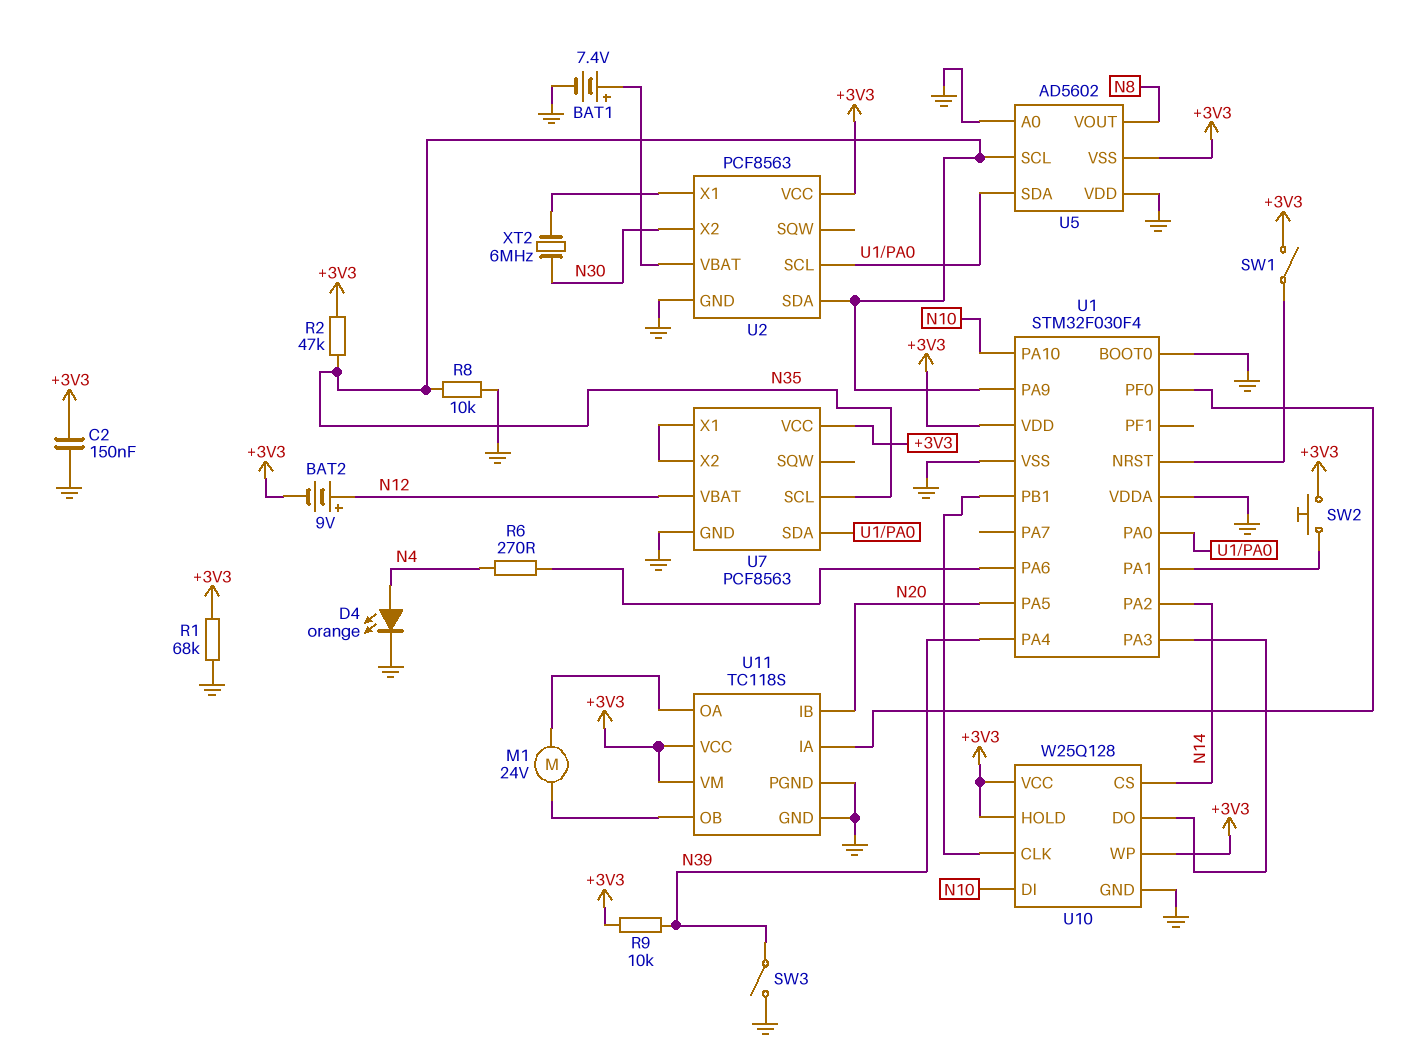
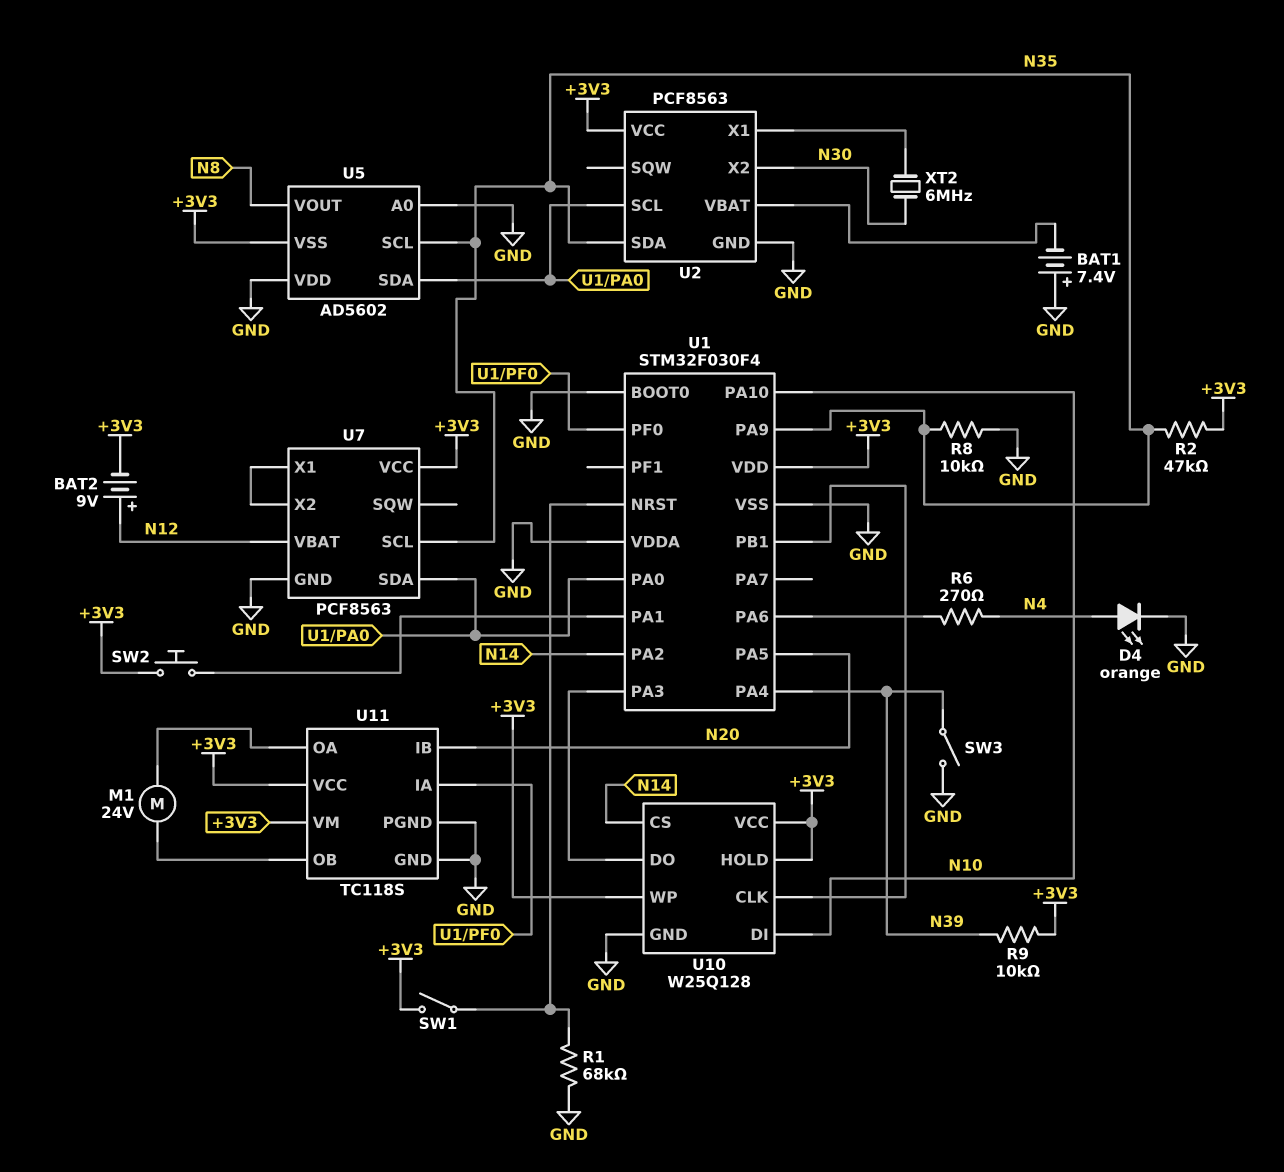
BAT1: 7.4V (plus U2/VBAT, minus GND) -> 7.4V (plus GND, minus U2/VBAT)
C2: 150nF (+3V3, GND) -> none
R1: 68k (+3V3, GND) -> 68k (GND, U1/NRST)

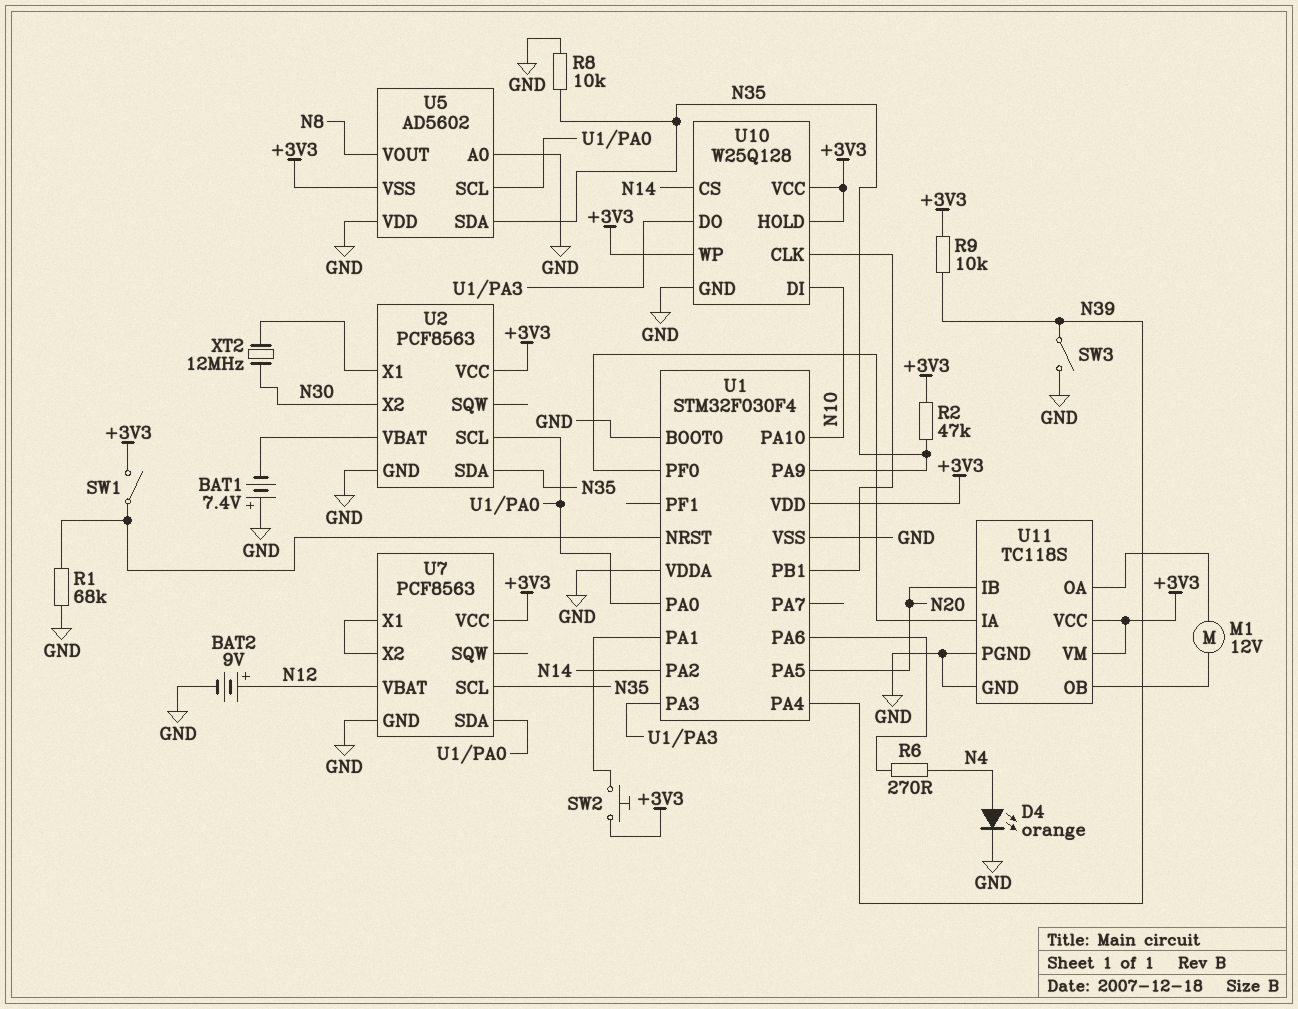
BAT2: 9V (plus N12, minus +3V3) -> 9V (plus N12, minus GND)
M1: motor 24V (U11/OA, U11/OB) -> motor 12V (U11/OA, U11/OB)
U5 pin SCL: N35 -> U1/PA0
U5 pin SDA: U1/PA0 -> N35
XT2: 6MHz (N30, U2/X1) -> 12MHz (N30, U2/X1)

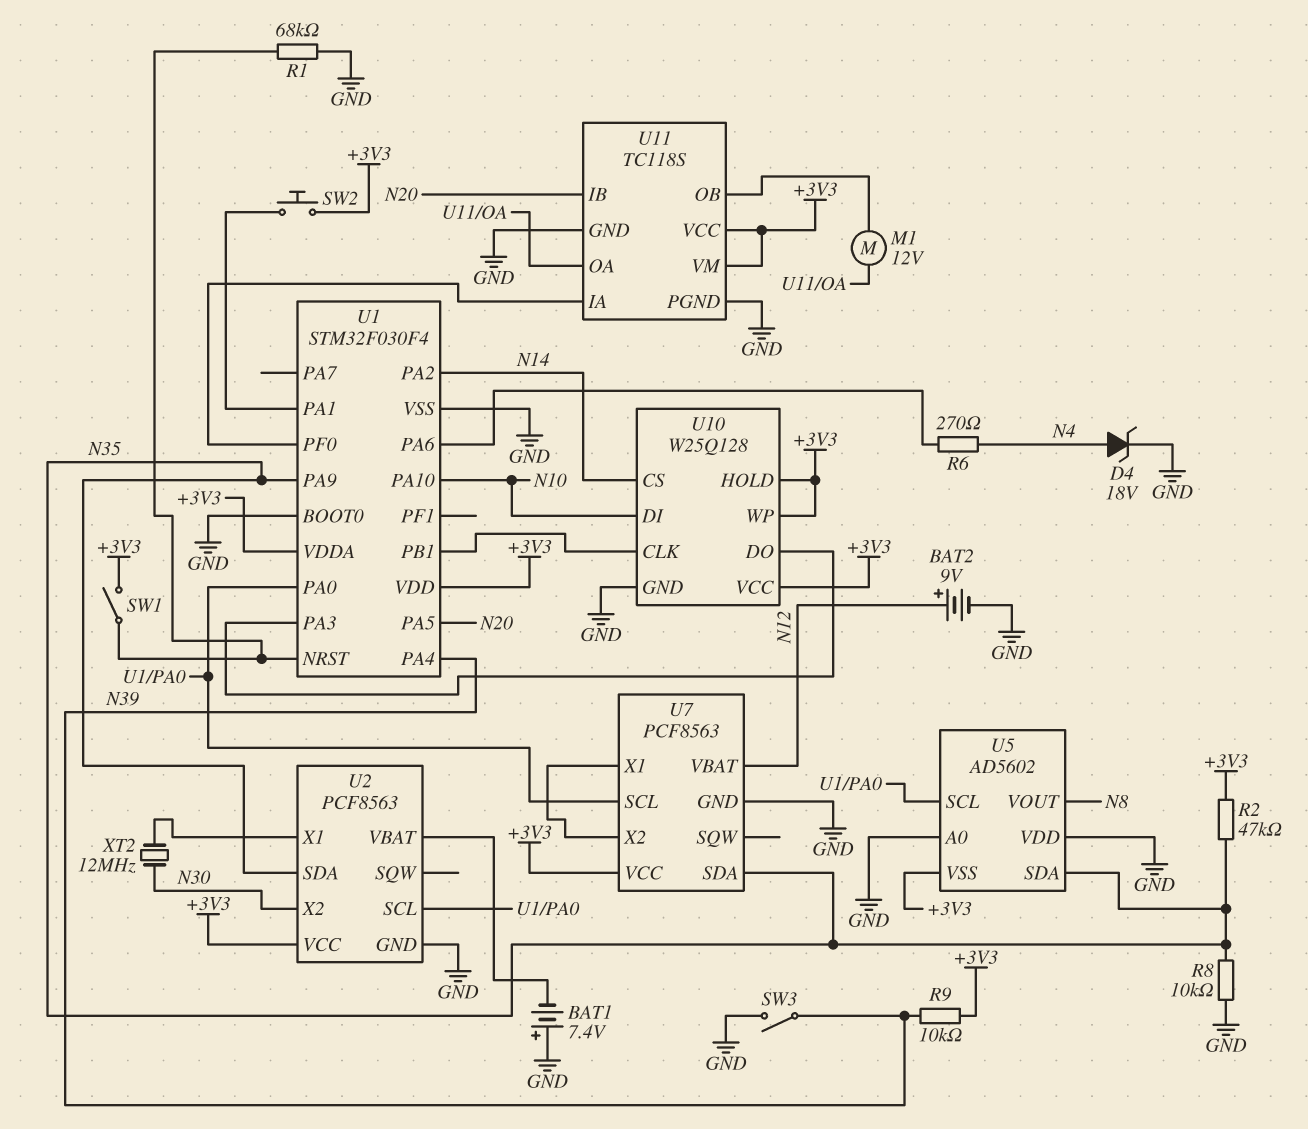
D4: LED orange (A N4, K GND) -> zener 18V (A N4, K GND)
U1 pin VDDA: GND -> +3V3
U7 pin SCL: N35 -> U1/PA0
U7 pin SDA: U1/PA0 -> N35

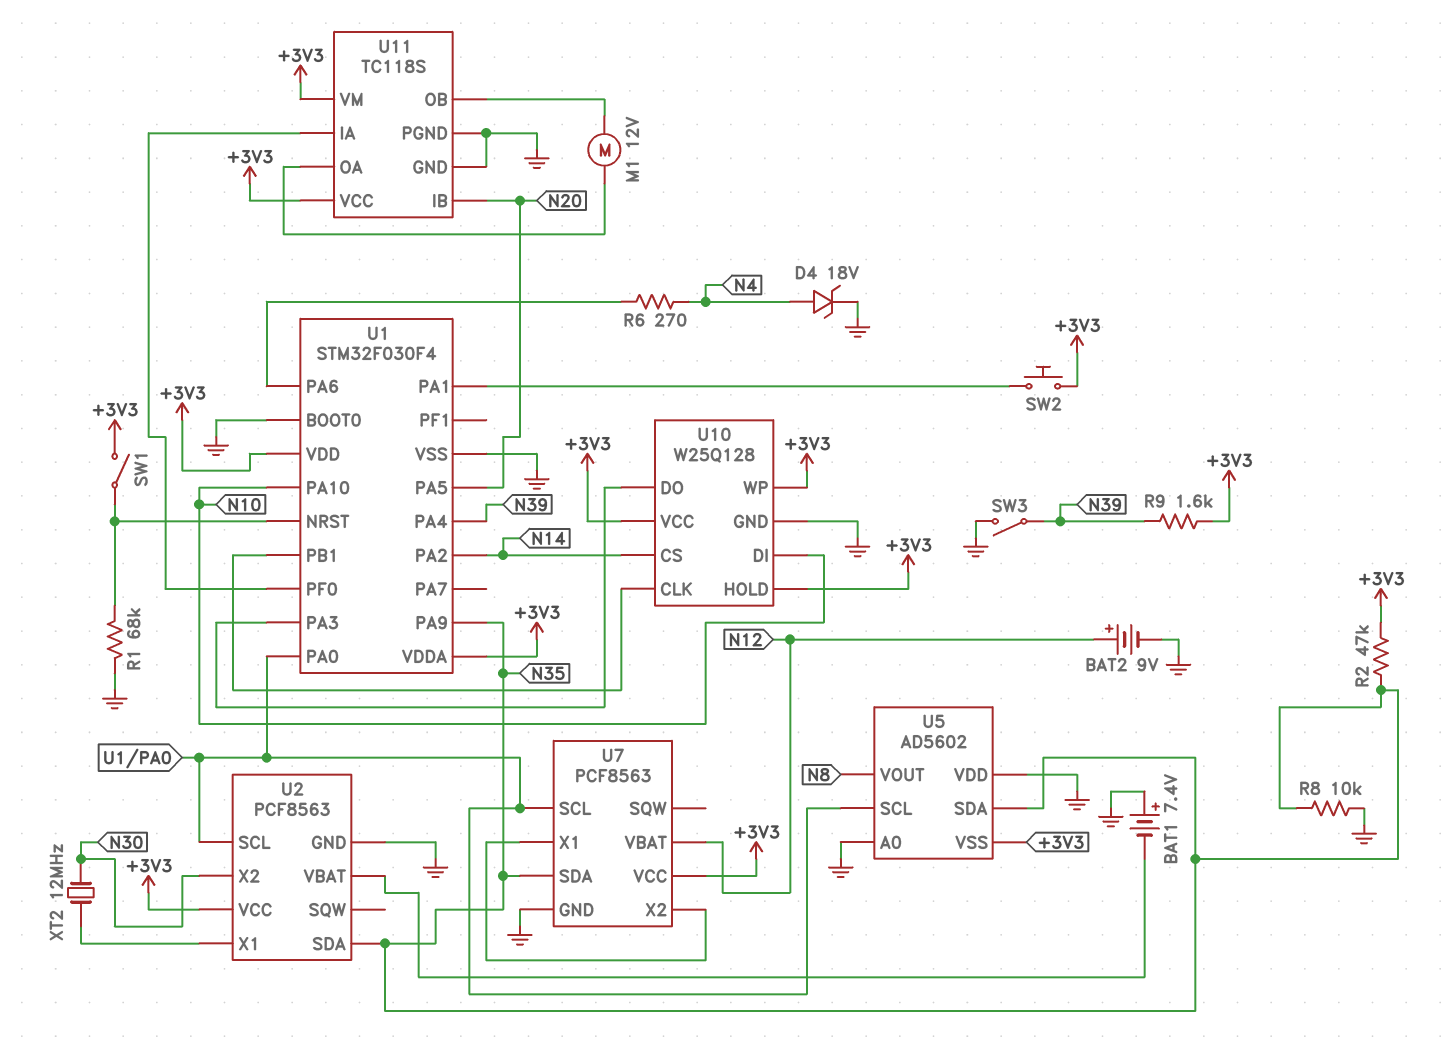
R9: 10k (+3V3, N39) -> 1.6k (+3V3, N39)

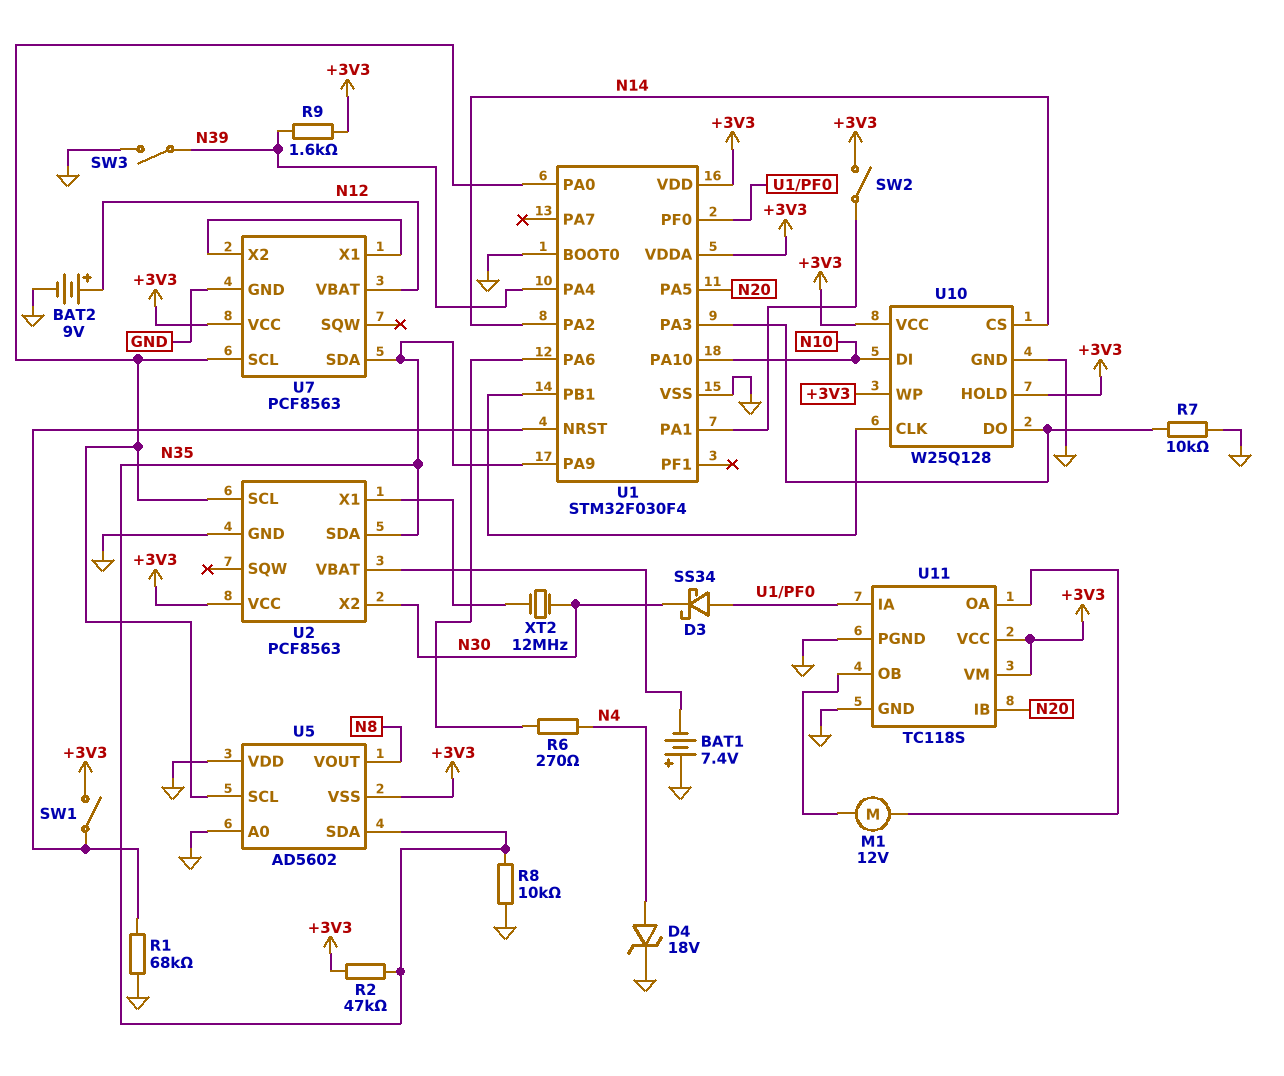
D3: none -> schottky SS34 (A U1/PF0, K N30)
R7: none -> 10k (GND, U1/PA3)
SW2: button (+3V3, U1/PA1) -> switch (+3V3, U1/PA1)

